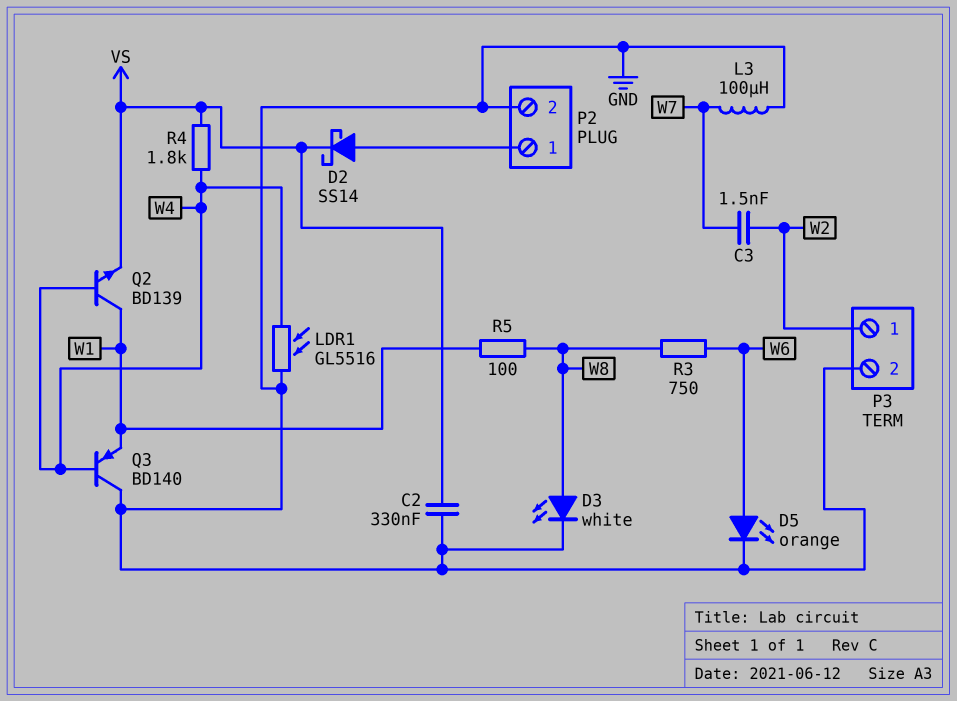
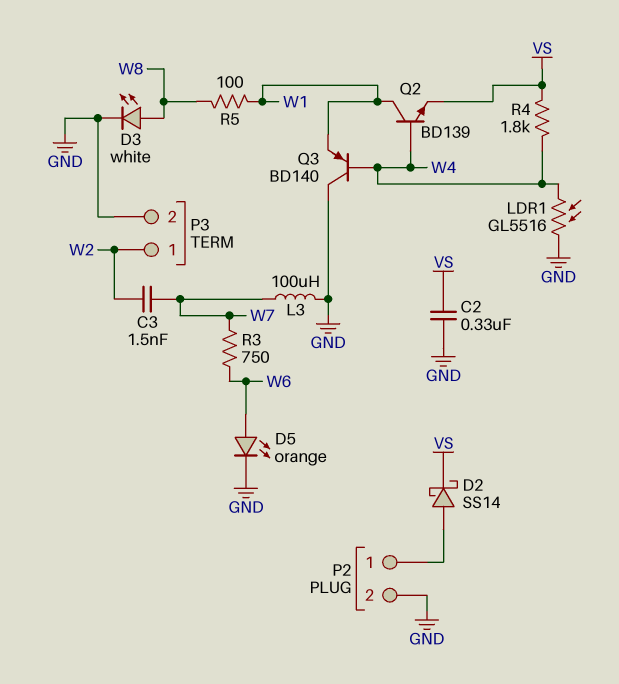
R3: 750 (W6, W8) -> 750 (W6, W7)

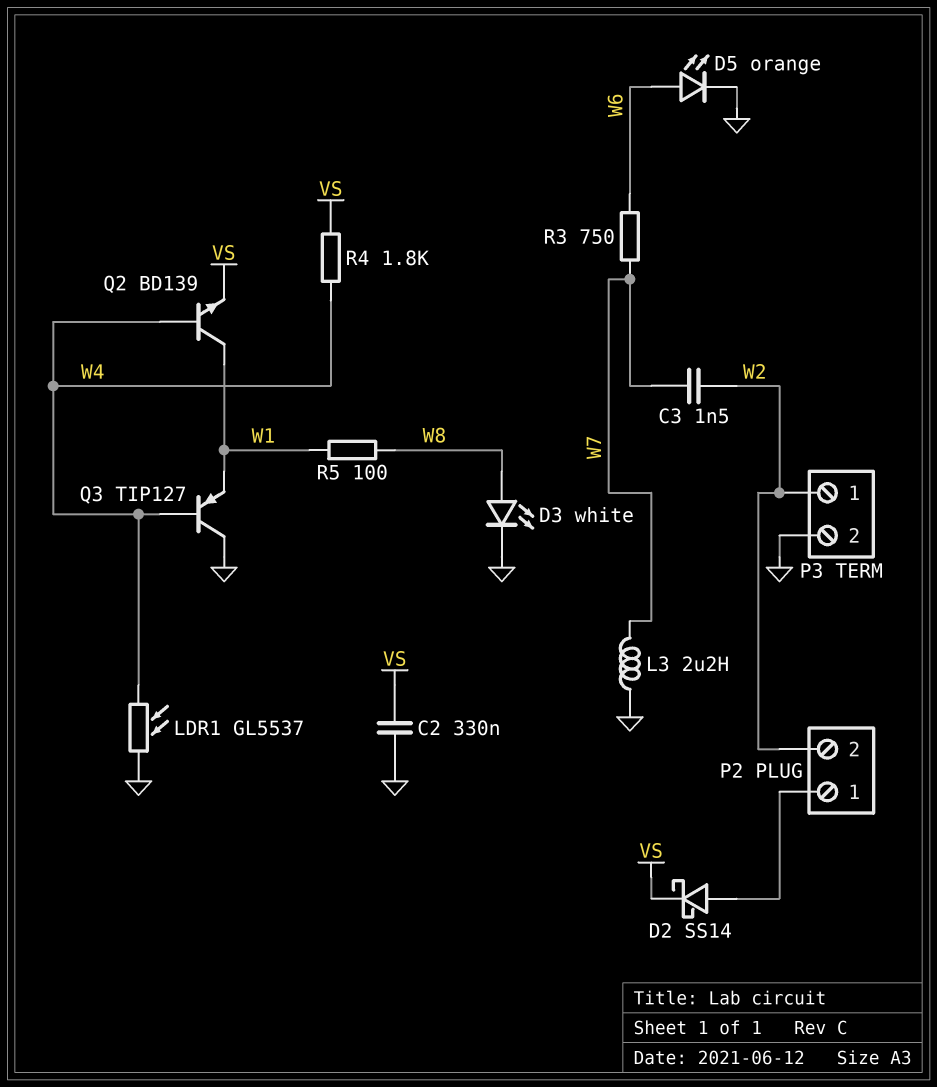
L3: 100uH (GND, W7) -> 2.2uH (GND, W7)
LDR1: GL5516 (GND, W4) -> GL5537 (GND, W4)
P2 pin 2: GND -> W2
Q3: PNP BD140 (B W4, C GND, E W1) -> PNP TIP127 (B W4, C GND, E W1)

